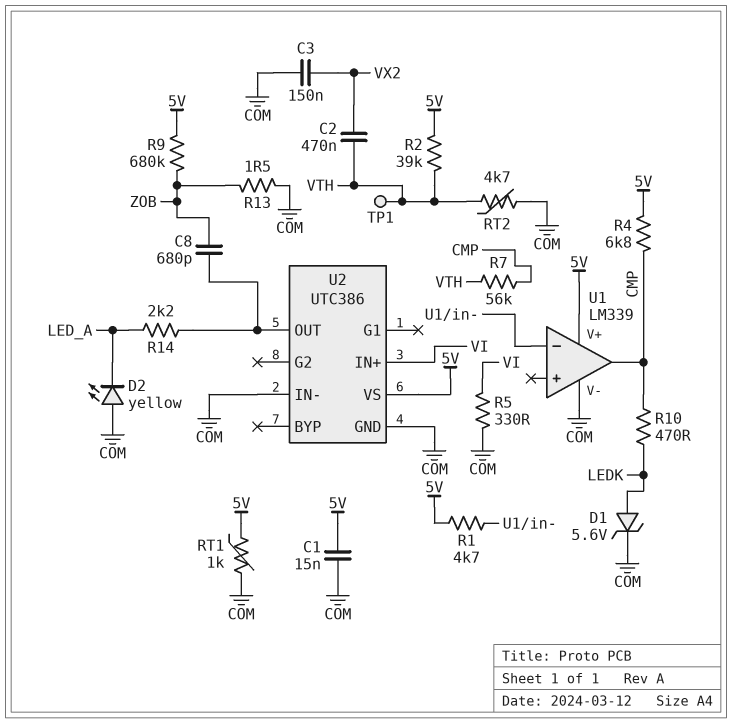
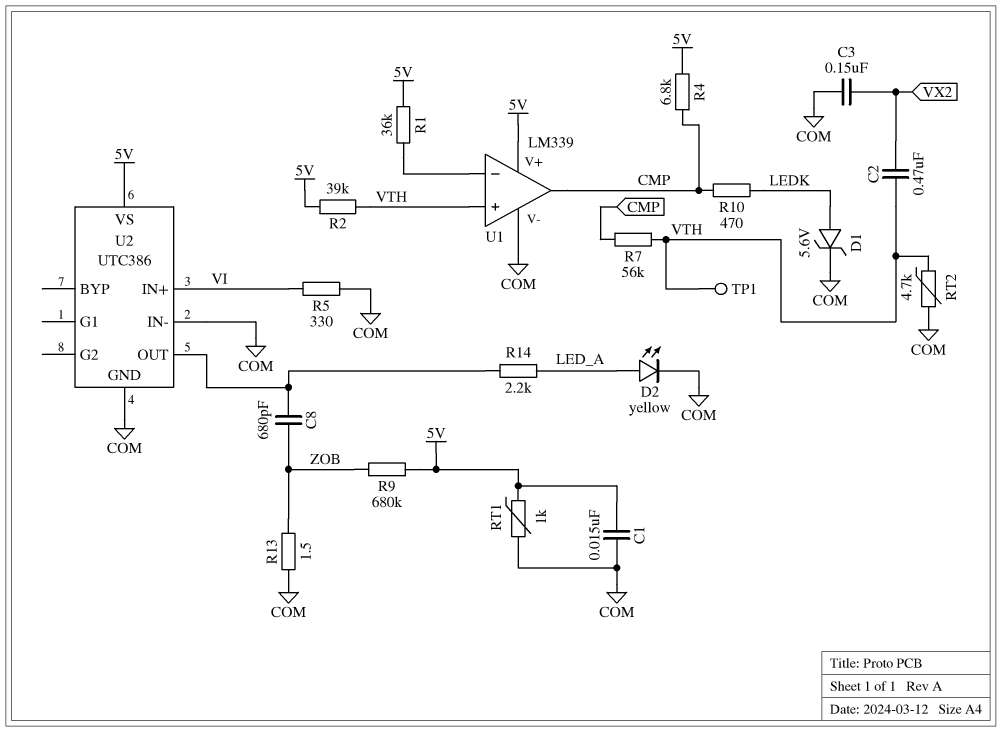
D2: LED yellow (A COM, K LED_A) -> LED yellow (A LED_A, K COM)
R1: 4.7k (5V, U1/in-) -> 36k (5V, U1/in-)
U1 pin in+: none -> VTH

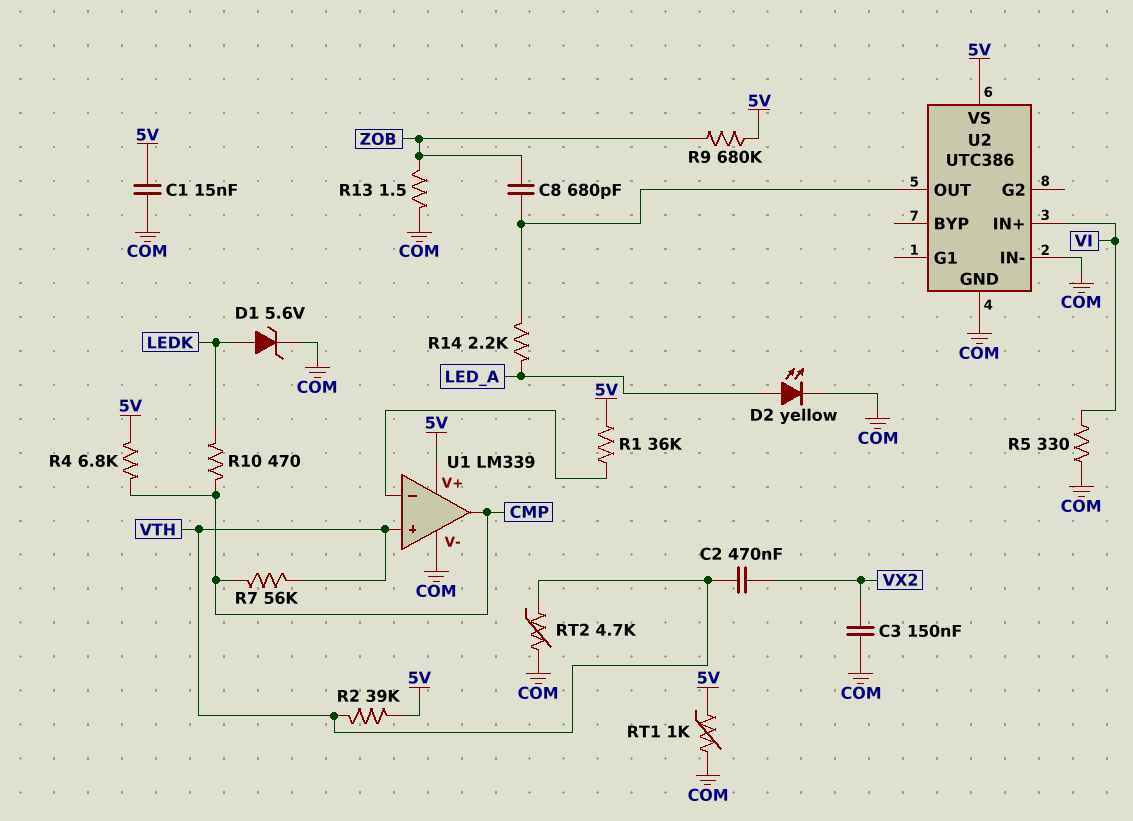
TP1: test point (VTH) -> none

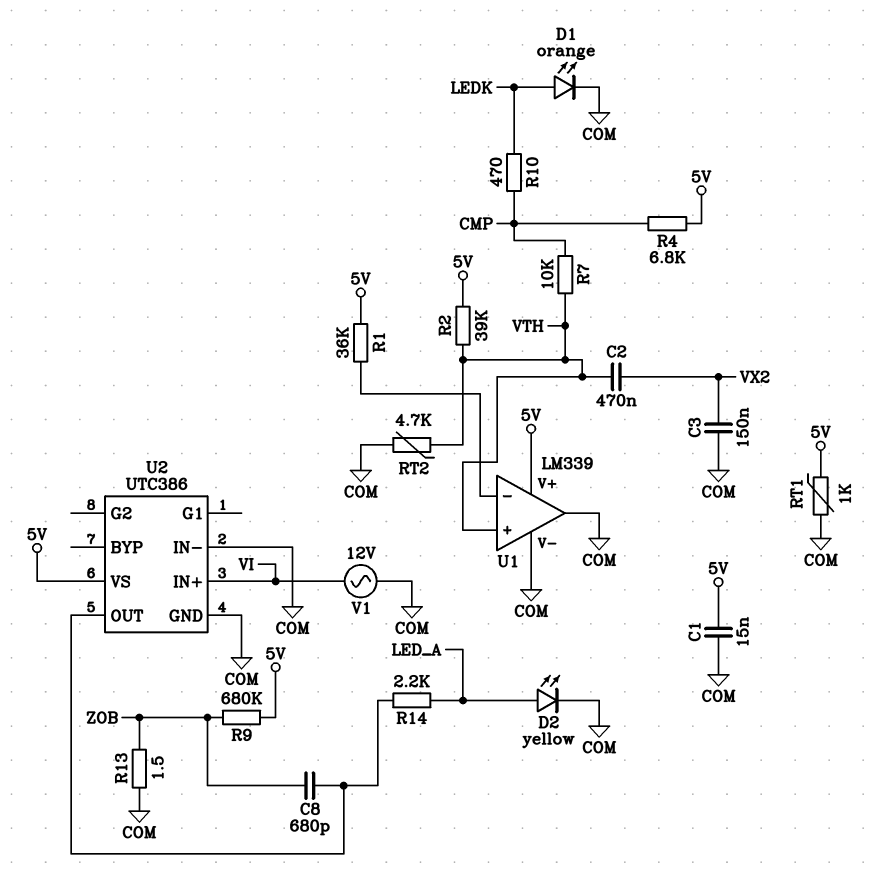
D1: zener 5.6V (A LEDK, K COM) -> LED orange (A LEDK, K COM)
R5: 330 (COM, VI) -> none
R7: 56k (CMP, VTH) -> 10k (CMP, VTH)
U1 pin out: CMP -> COM
V1: none -> AC 12V (COM, VI)

